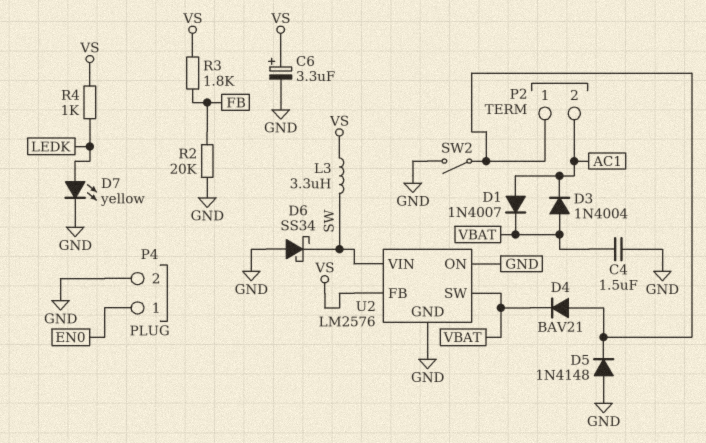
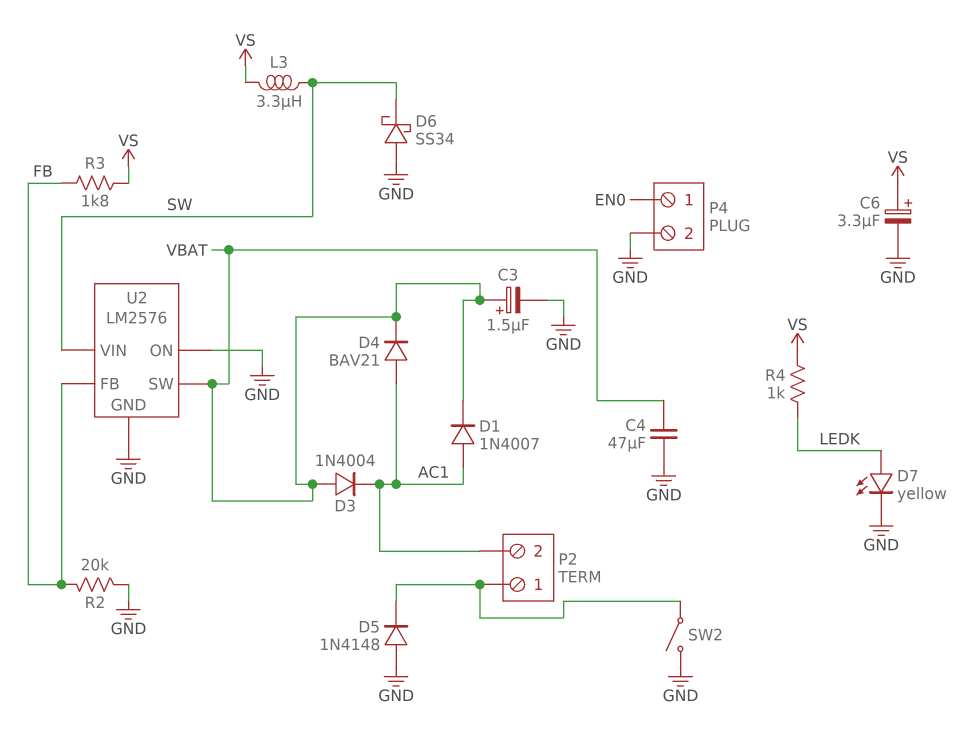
C3: none -> 1.5uF (plus VBAT, minus GND)
C4: 1.5uF (GND, VBAT) -> 47uF (GND, VBAT)
D4: diode BAV21 (A P2/1, K VBAT) -> diode BAV21 (A AC1, K VBAT)
U2 pin FB: VS -> FB

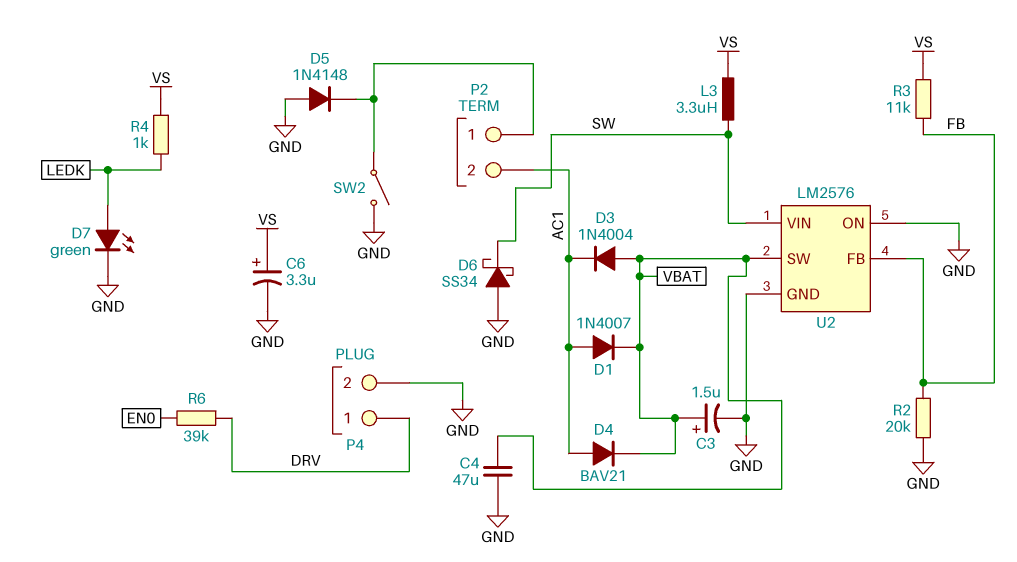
D7: LED yellow (A LEDK, K GND) -> LED green (A LEDK, K GND)
P4 pin 1: EN0 -> DRV
R3: 1.8k (FB, VS) -> 11k (FB, VS)
R6: none -> 39k (DRV, EN0)

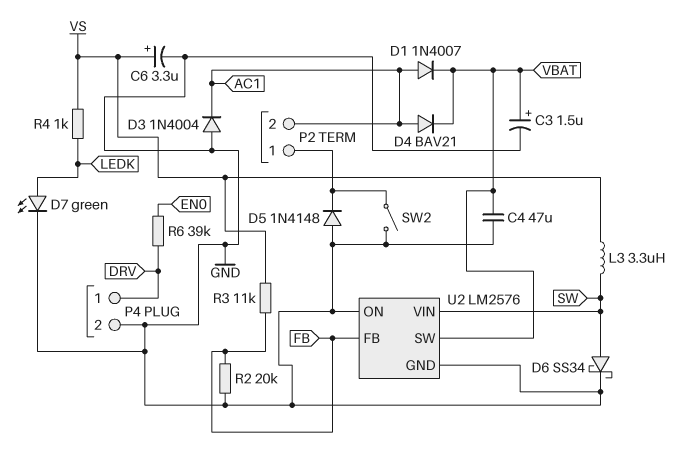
D3: diode 1N4004 (A VBAT, K AC1) -> diode 1N4004 (A GND, K AC1)
D6: schottky SS34 (A GND, K SW) -> schottky SS34 (A SW, K GND)

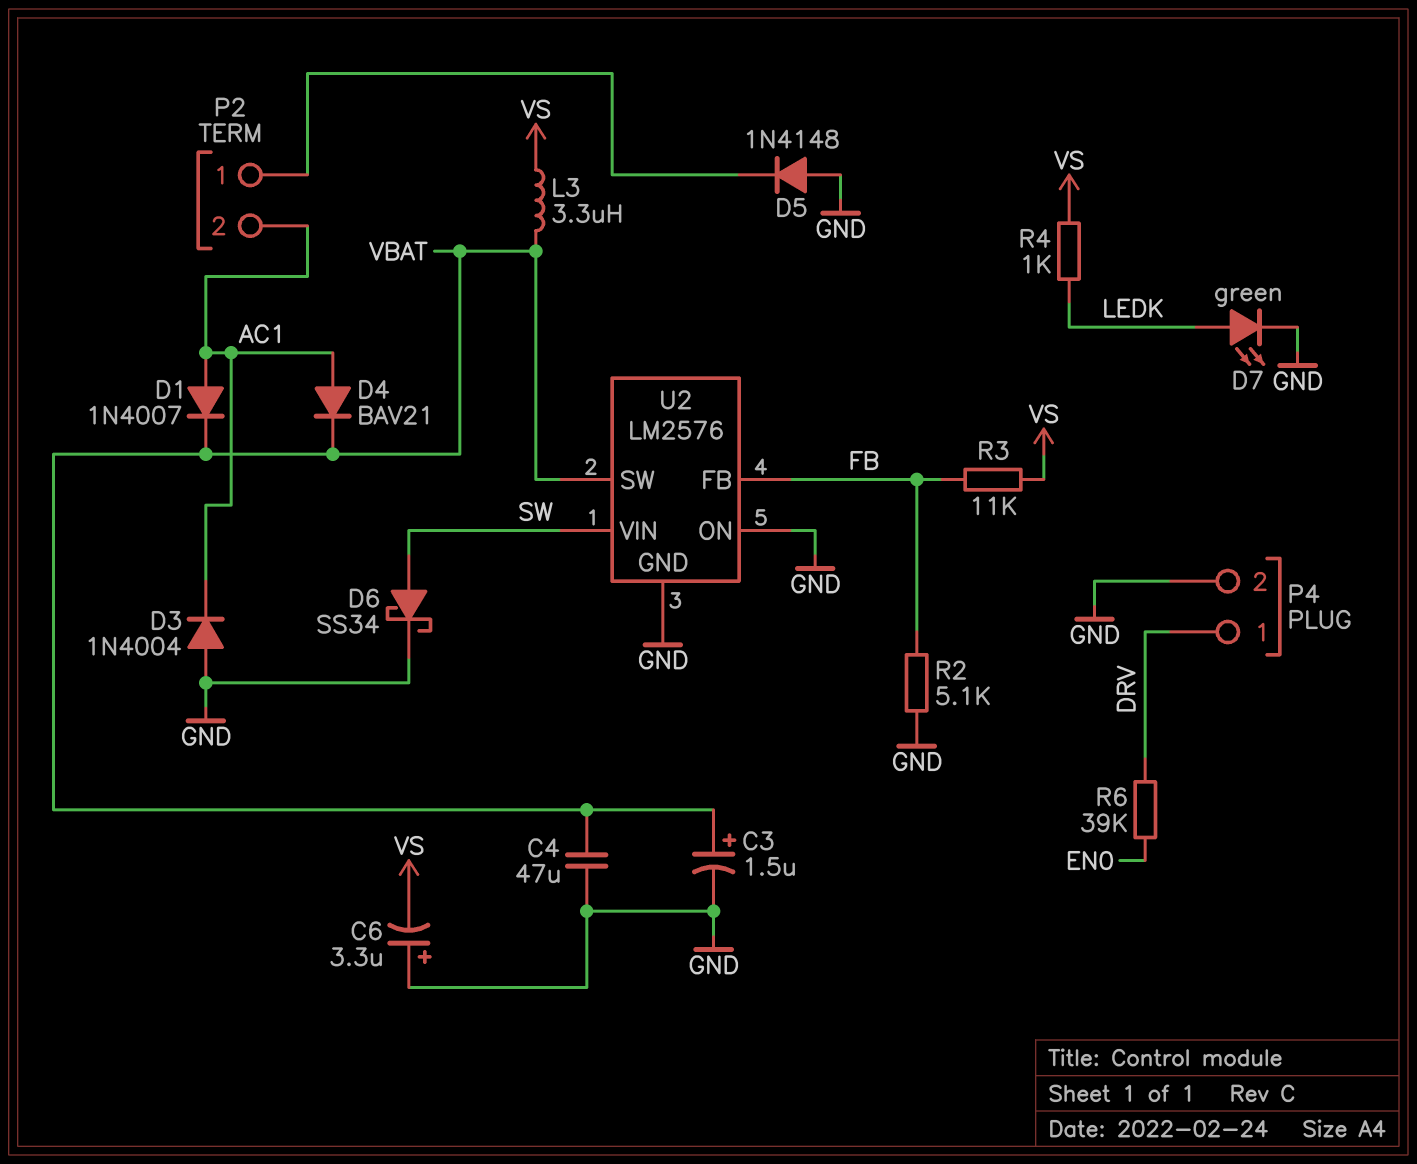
C6: 3.3uF (plus VS, minus GND) -> 3.3uF (plus GND, minus VS)
L3: 3.3uH (SW, VS) -> 3.3uH (VBAT, VS)
R2: 20k (FB, GND) -> 5.1k (FB, GND)
SW2: switch (GND, P2/1) -> none

